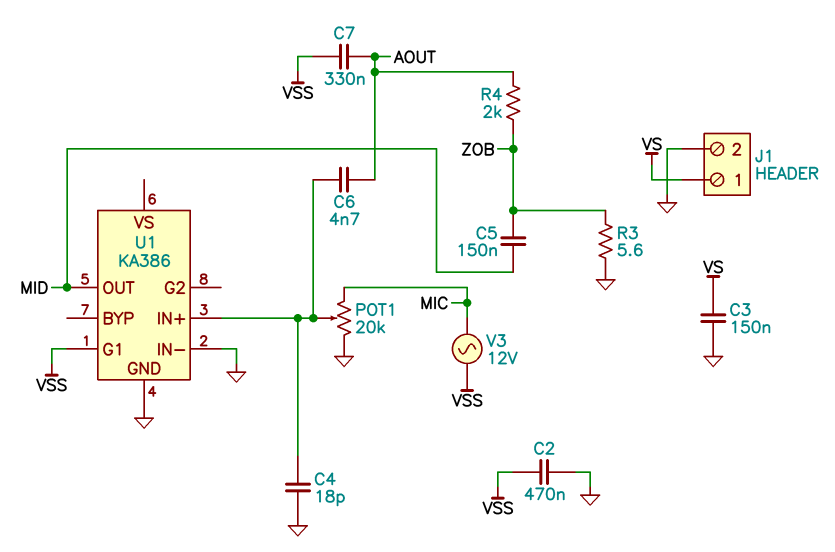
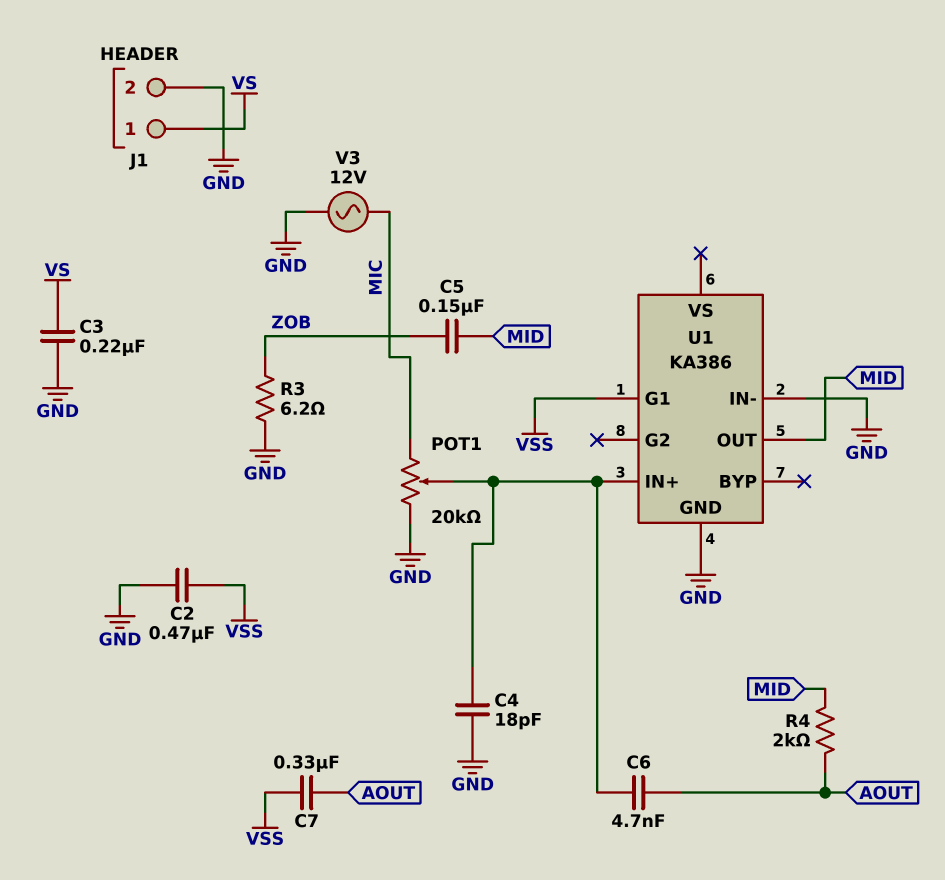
C3: 150nF (GND, VS) -> 220nF (GND, VS)
R3: 5.6 (GND, ZOB) -> 6.2 (GND, ZOB)
R4: 2k (AOUT, ZOB) -> 2k (AOUT, MID)
V3: AC 12V (MIC, VSS) -> AC 12V (GND, MIC)

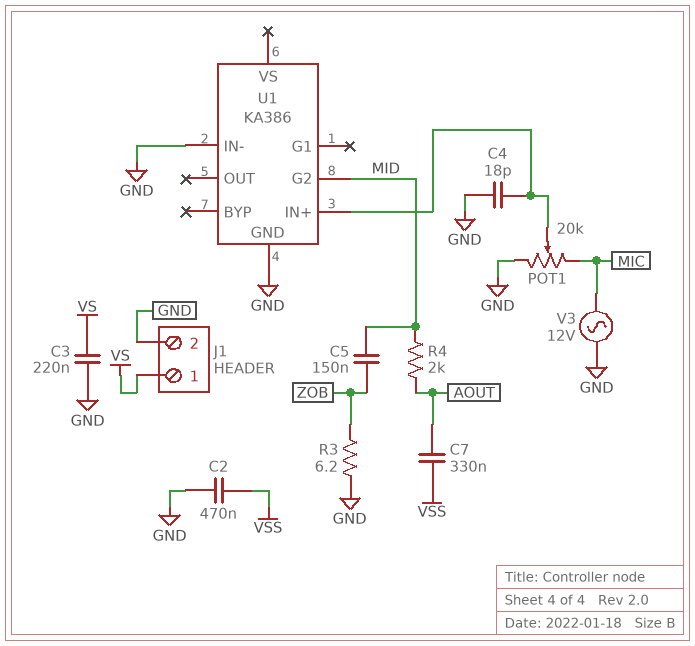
C6: 4.7nF (AOUT, U1/IN+) -> none
U1 pin G1: VSS -> none
U1 pin G2: none -> MID
U1 pin OUT: MID -> none

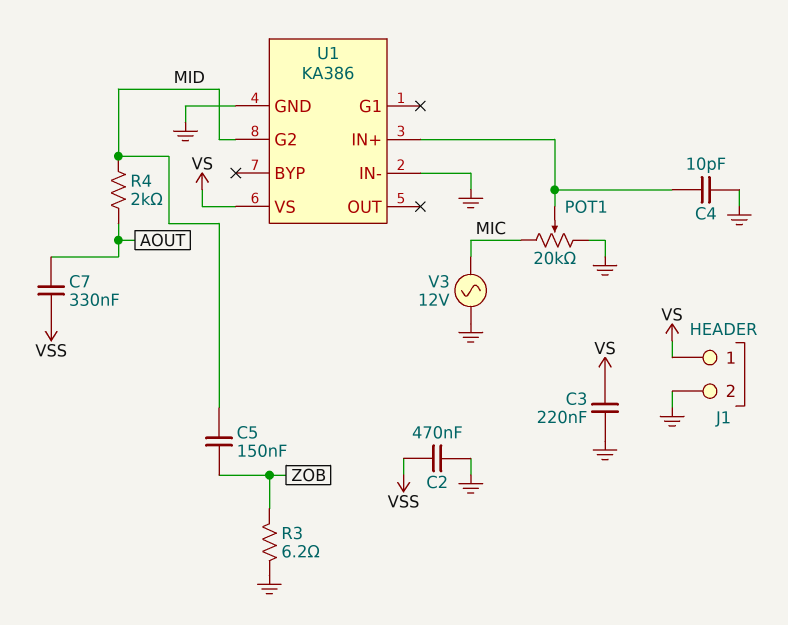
C4: 18pF (GND, U1/IN+) -> 10pF (GND, U1/IN+)
U1 pin VS: none -> VS

